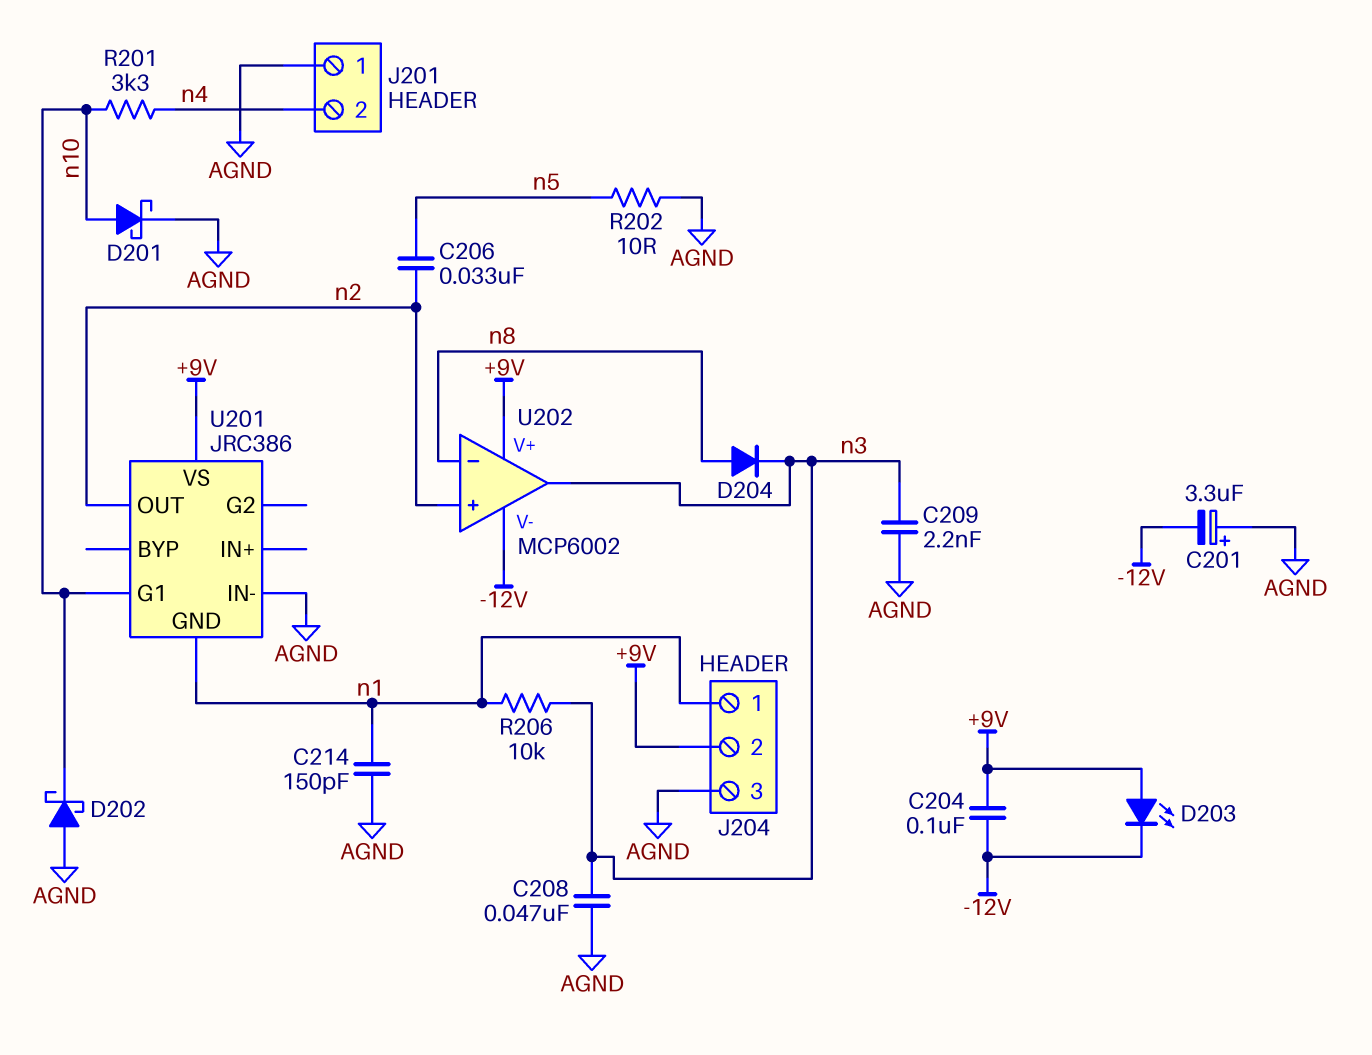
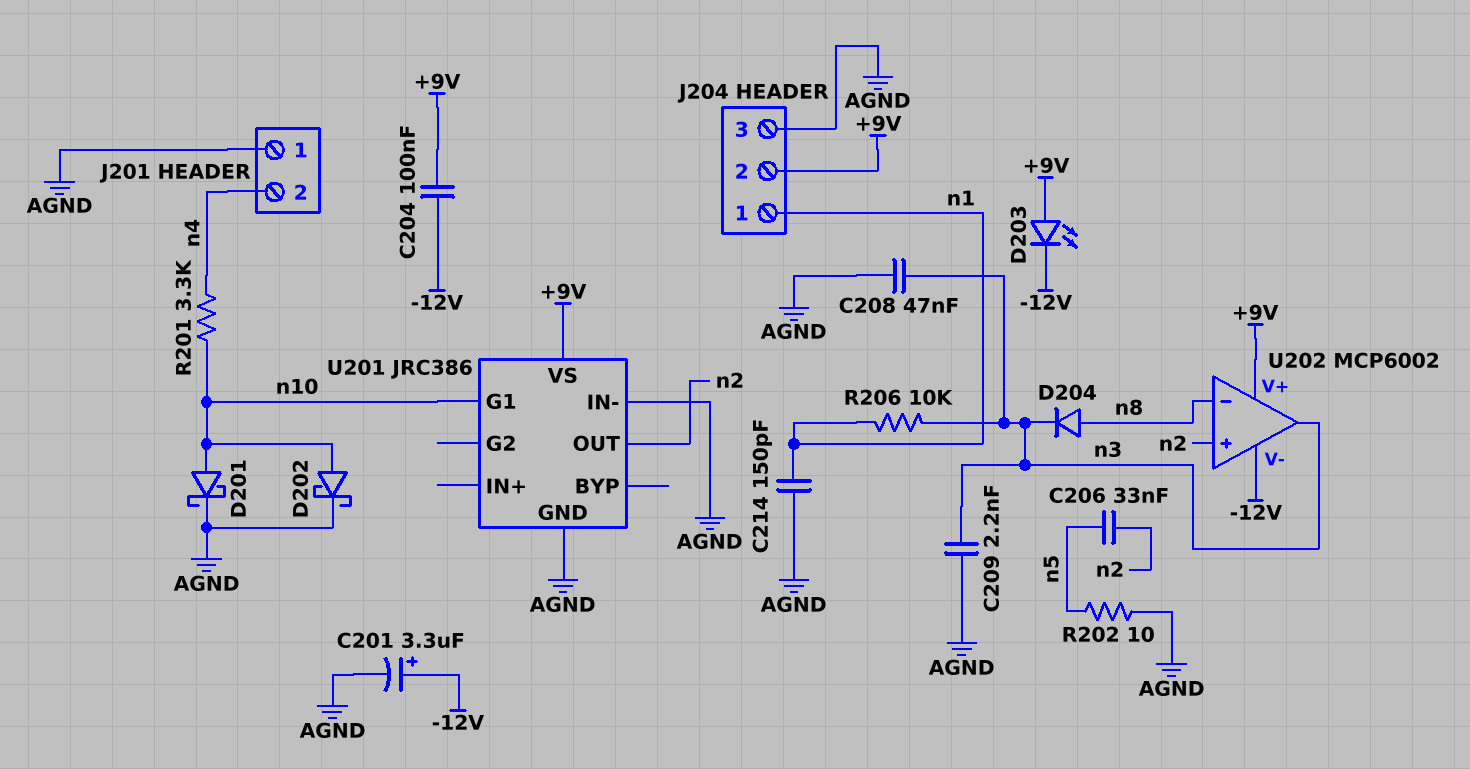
C201: 3.3uF (plus AGND, minus -12V) -> 3.3uF (plus -12V, minus AGND)
D202: schottky (A AGND, K n10) -> schottky (A n10, K AGND)
U201 pin GND: n1 -> AGND

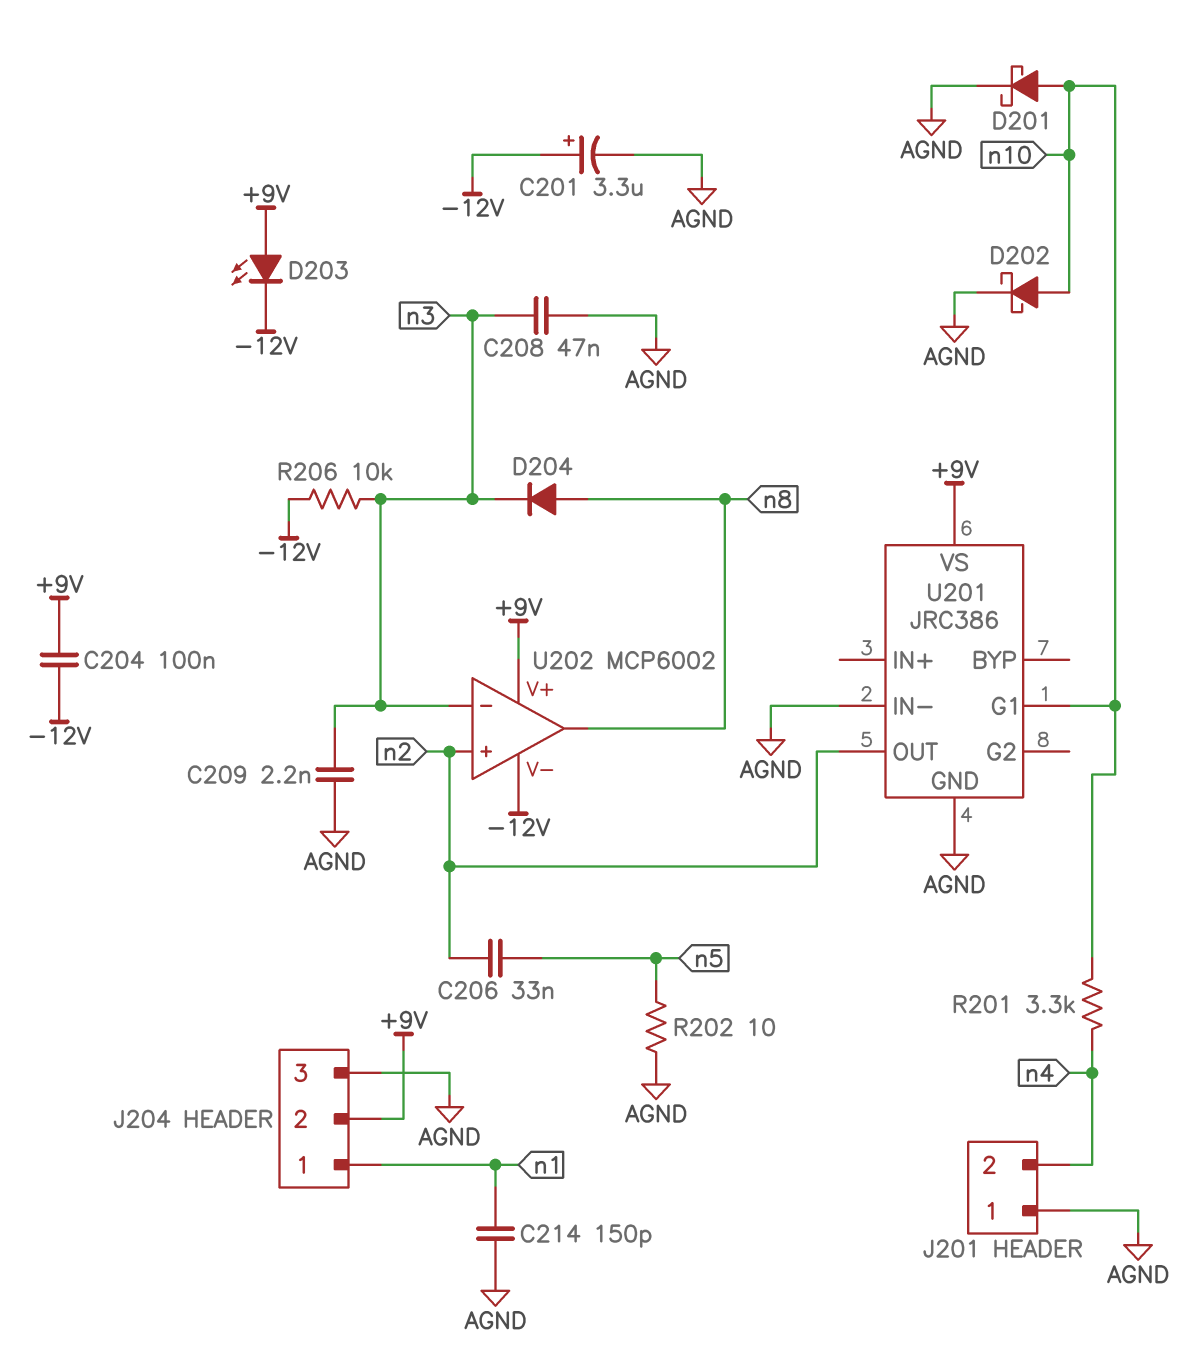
R206: 10k (n1, n3) -> 10k (-12V, n3)
U202 pin in-: n8 -> n3
U202 pin out: n3 -> n8

